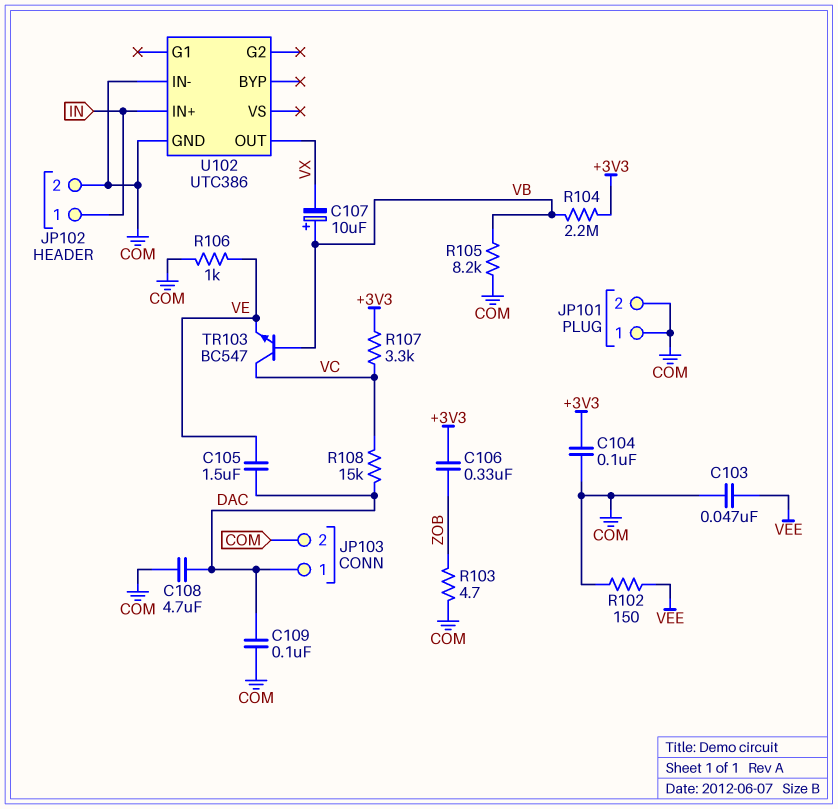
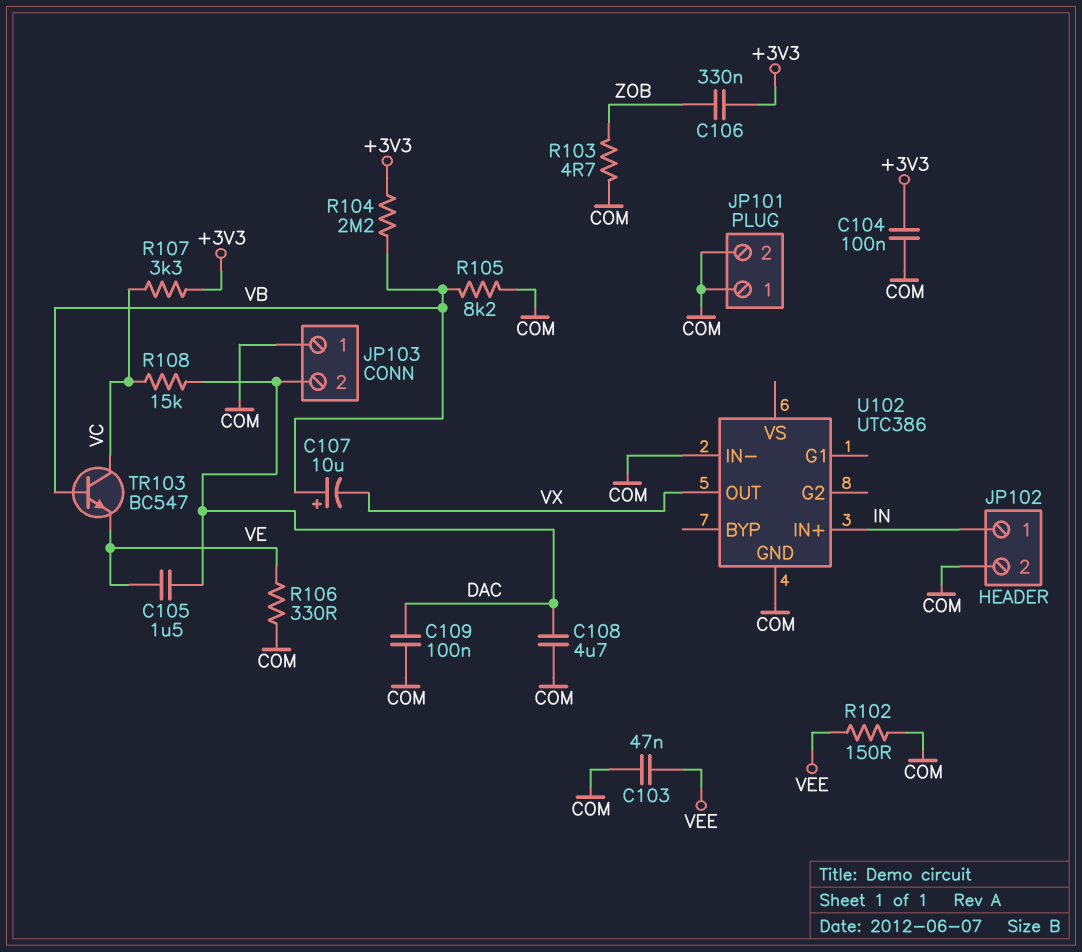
JP103 pin 1: DAC -> COM
JP103 pin 2: COM -> DAC
R106: 1k (COM, VE) -> 330 (COM, VE)

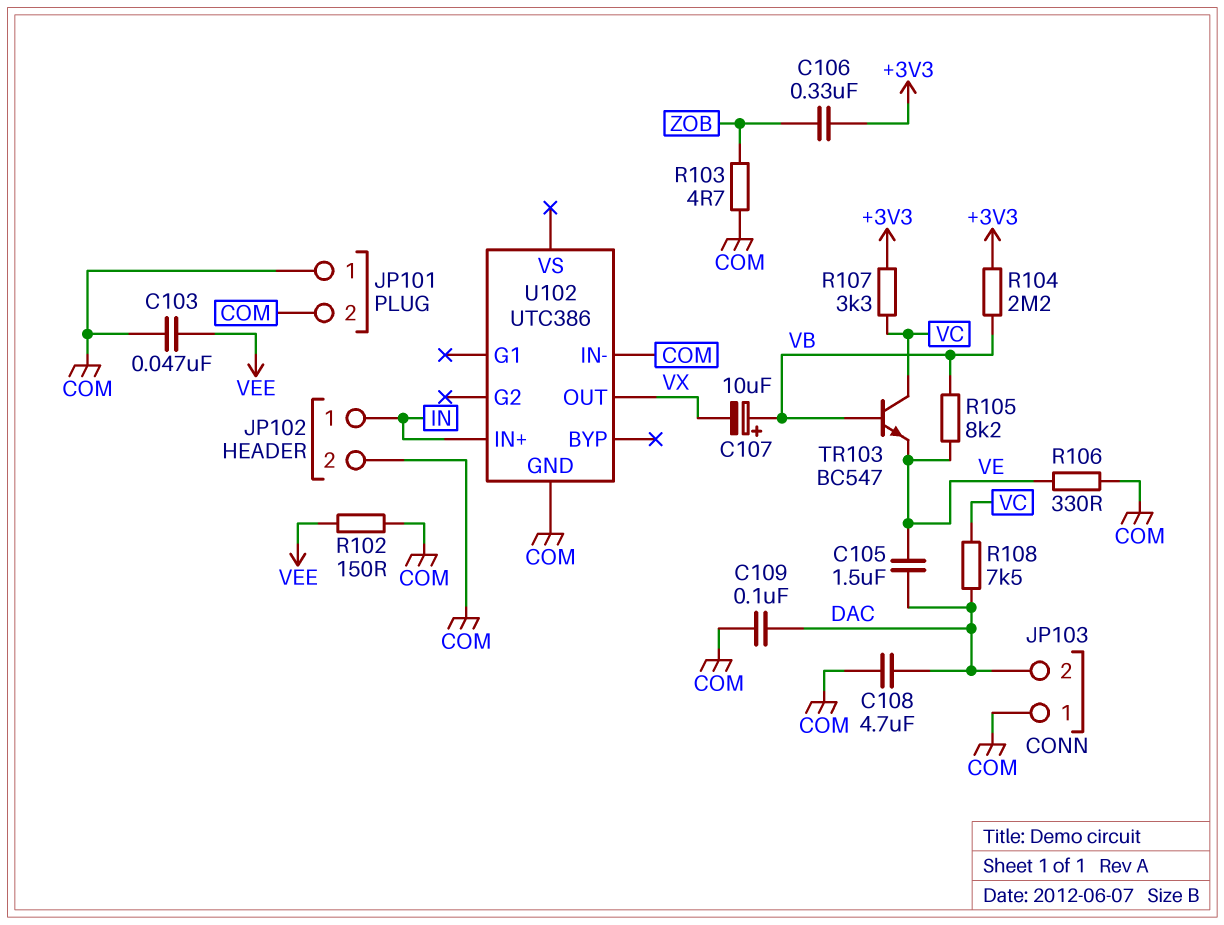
C104: 100nF (+3V3, COM) -> none
R105: 8.2k (COM, VB) -> 8.2k (VB, VE)
R108: 15k (DAC, VC) -> 7.5k (DAC, VC)

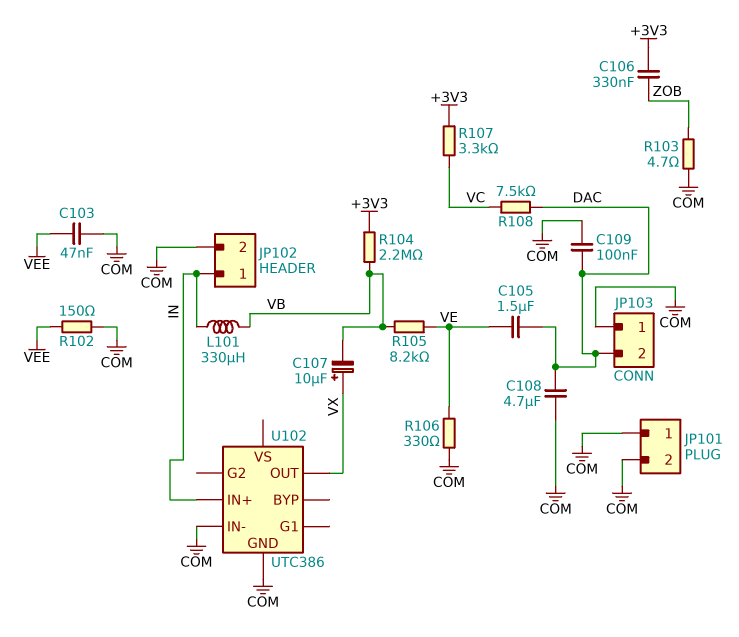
C107: 10uF (plus VB, minus VX) -> 10uF (plus VX, minus VB)
L101: none -> 330uH (IN, VB)
TR103: NPN BC547 (B VB, C VC, E VE) -> none

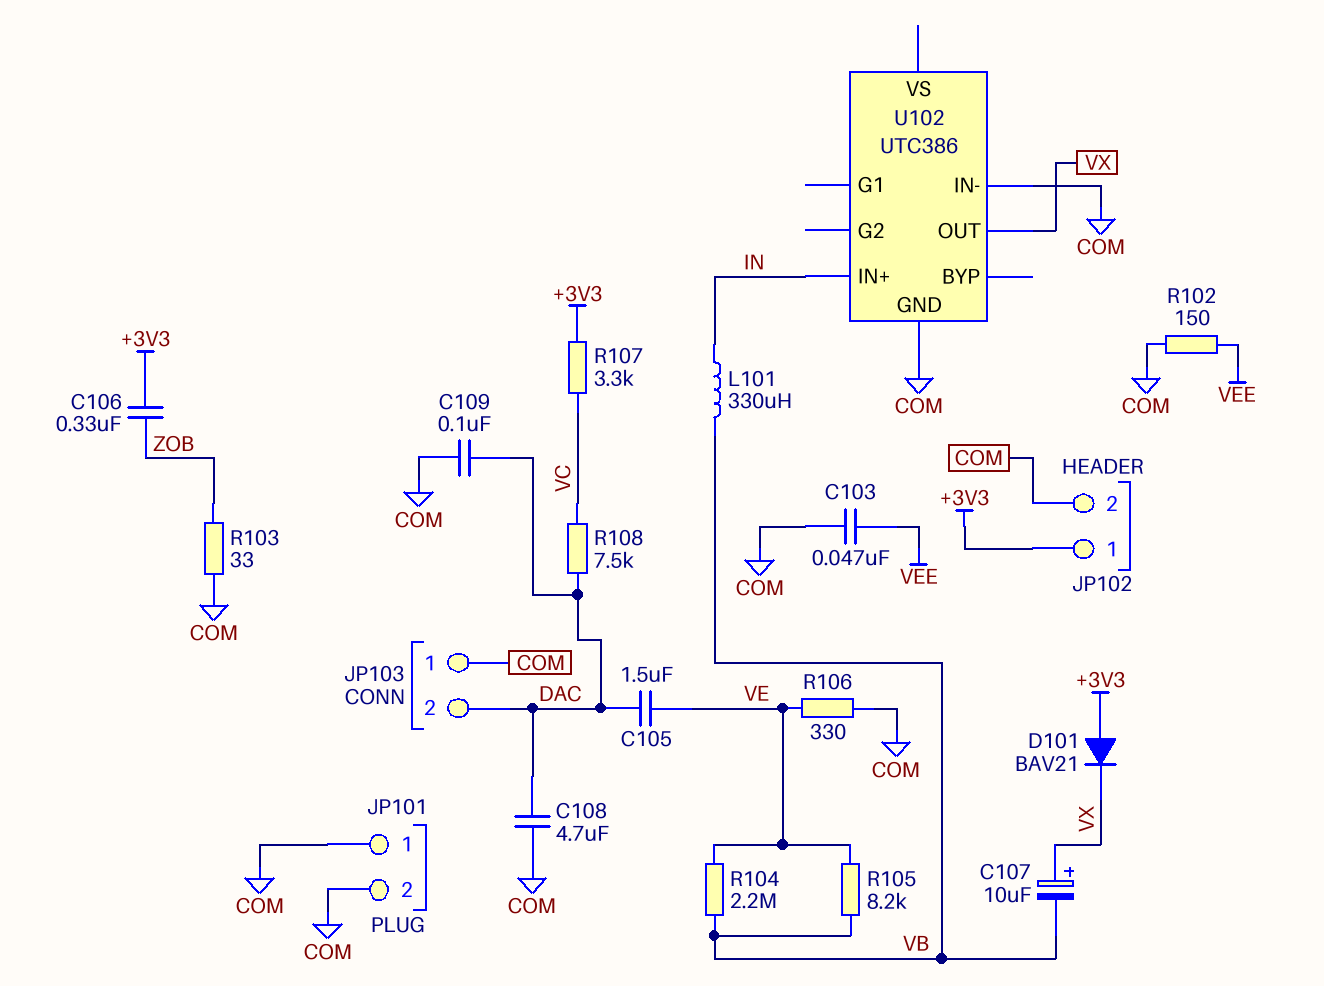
D101: none -> diode BAV21 (A +3V3, K VX)
JP102 pin 1: IN -> +3V3
R103: 4.7 (COM, ZOB) -> 33 (COM, ZOB)
R104: 2.2M (+3V3, VB) -> 2.2M (VB, VE)

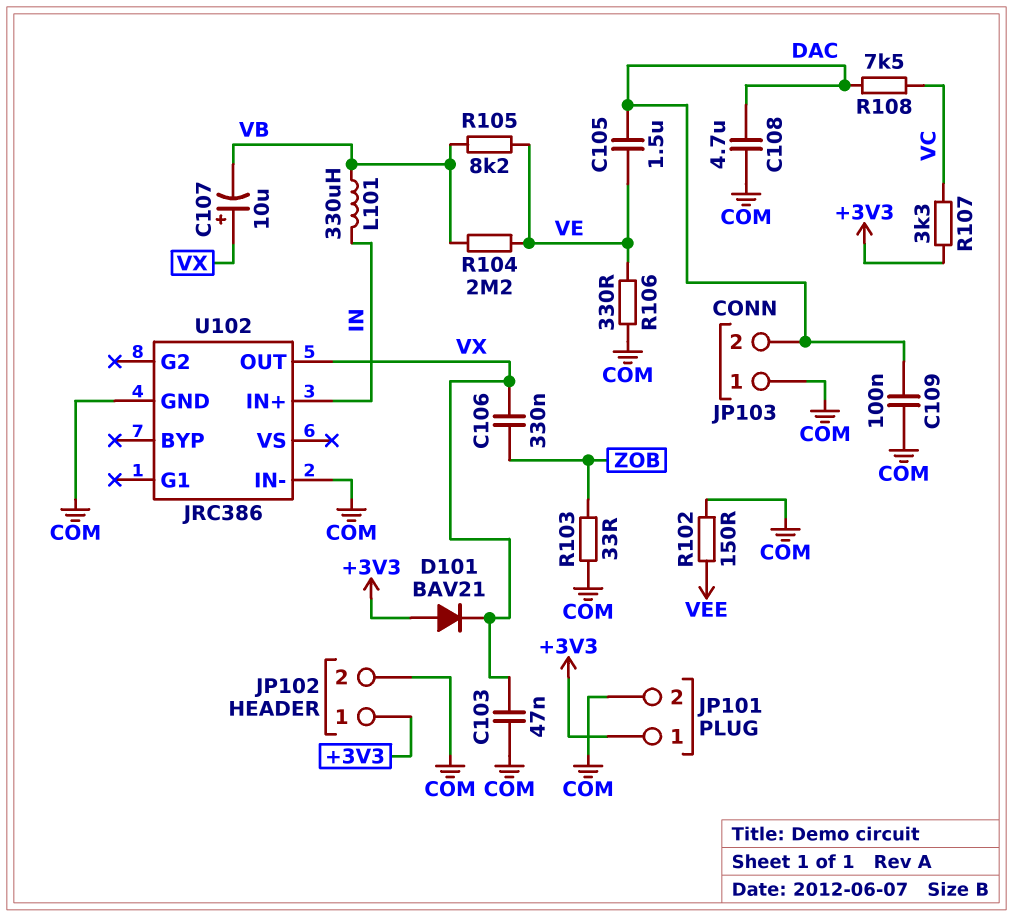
C103: 47nF (COM, VEE) -> 47nF (COM, VX)
C106: 330nF (+3V3, ZOB) -> 330nF (VX, ZOB)
JP101 pin 1: COM -> +3V3
U102: UTC386 -> JRC386

